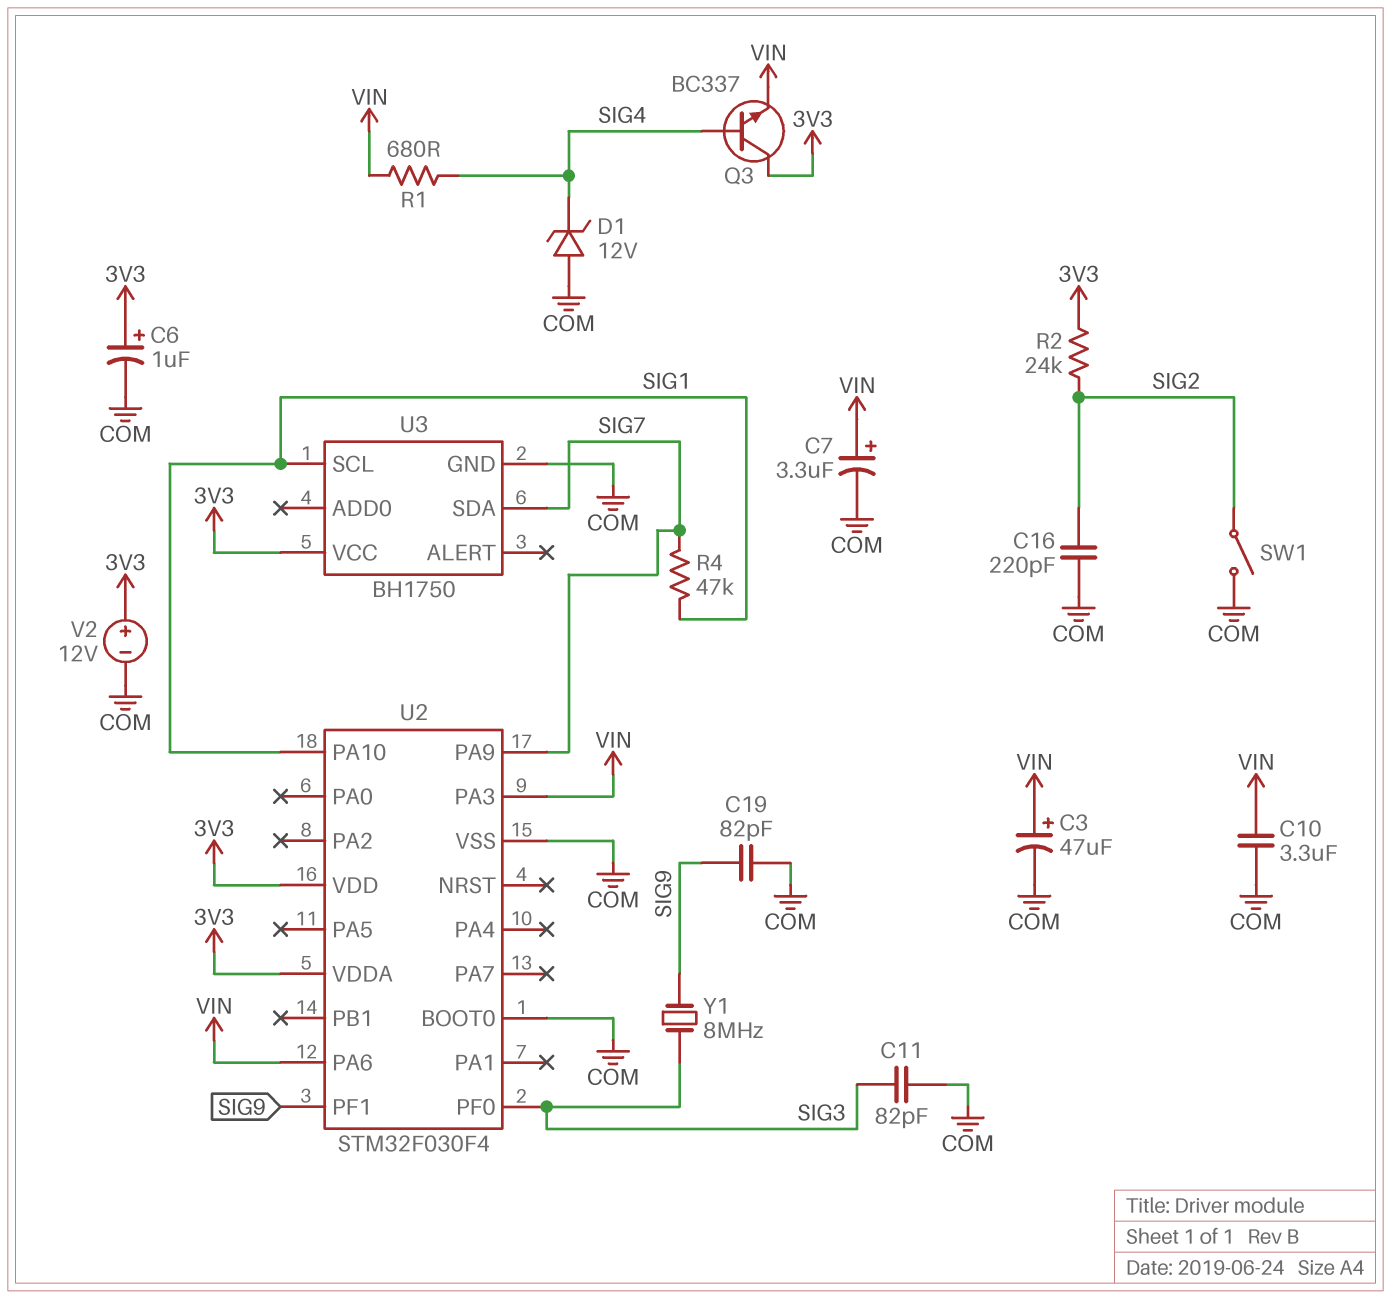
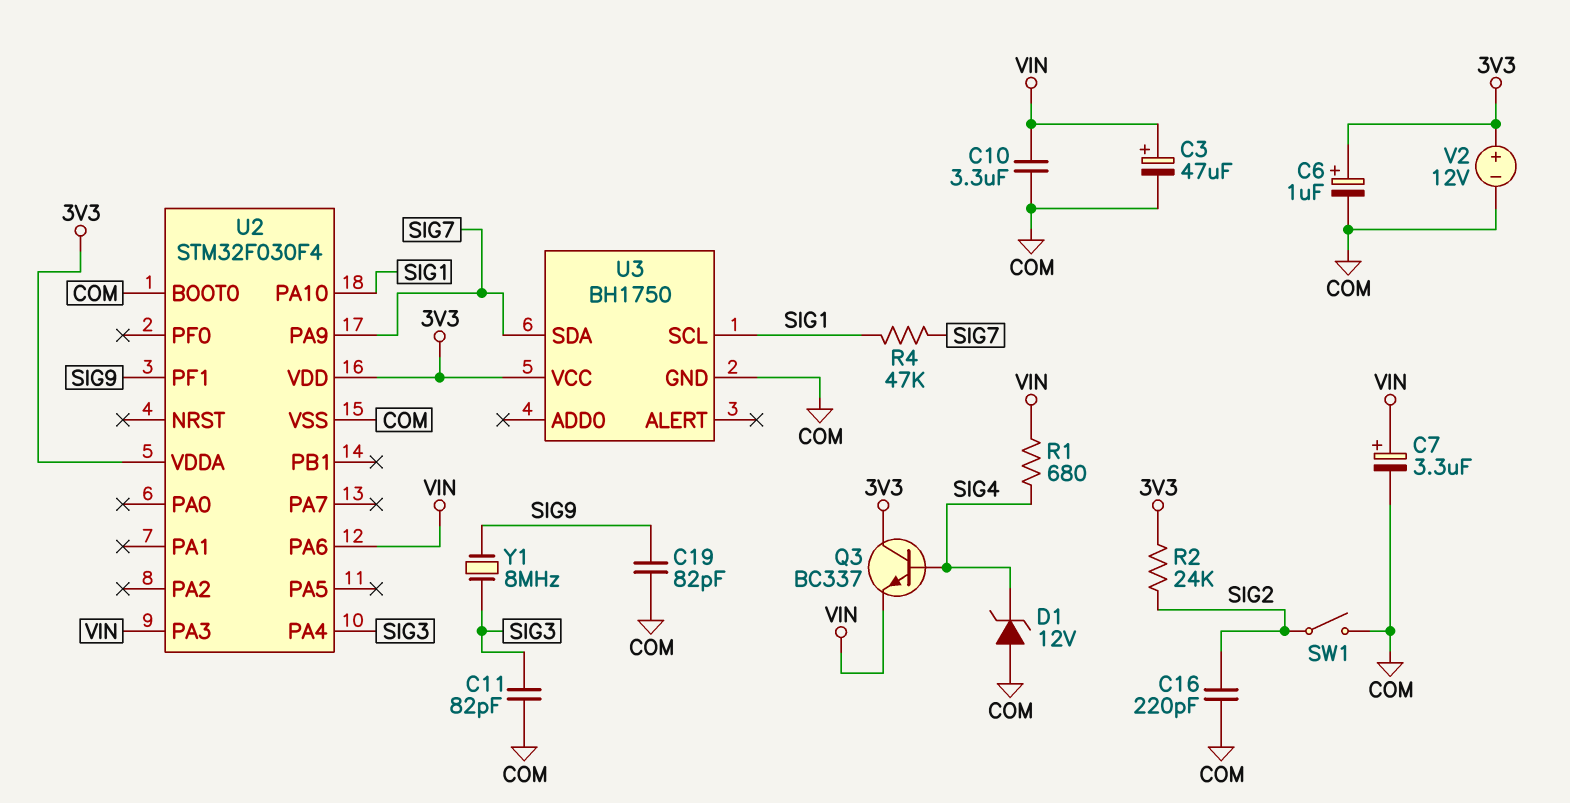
U2 pin PA4: none -> SIG3
U2 pin PF0: SIG3 -> none

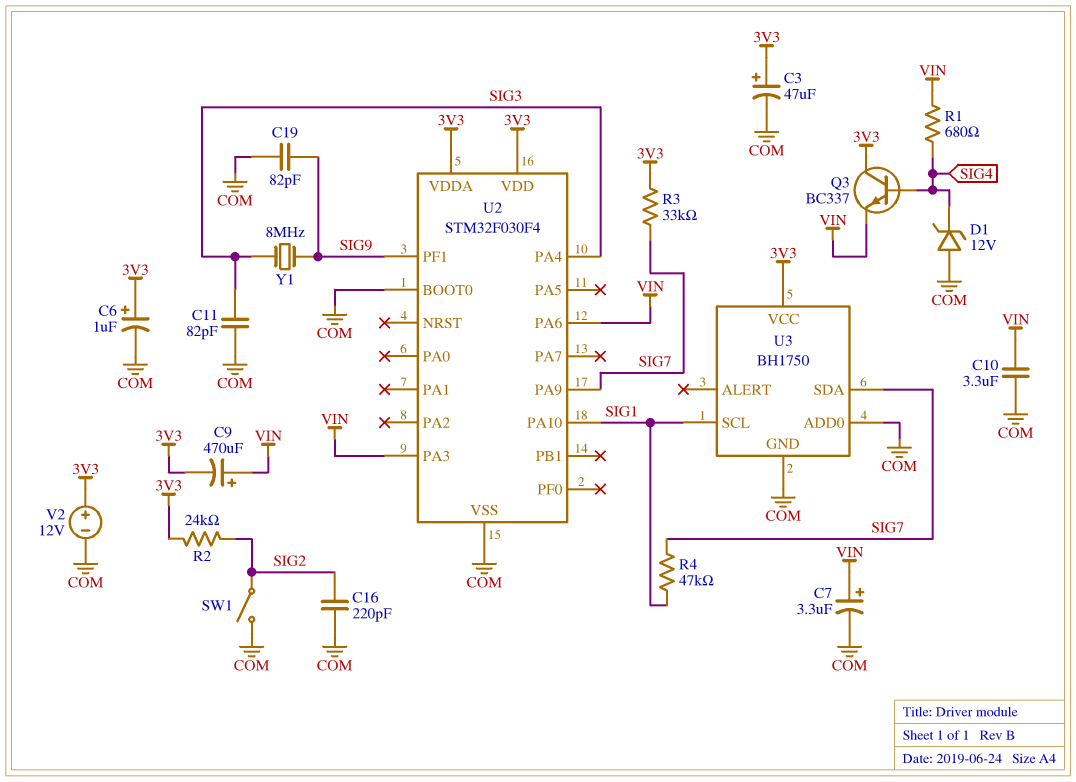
C3: 47uF (plus VIN, minus COM) -> 47uF (plus 3V3, minus COM)
C9: none -> 470uF (plus VIN, minus 3V3)
R3: none -> 33k (3V3, SIG7)
U3 pin ADD0: none -> COM

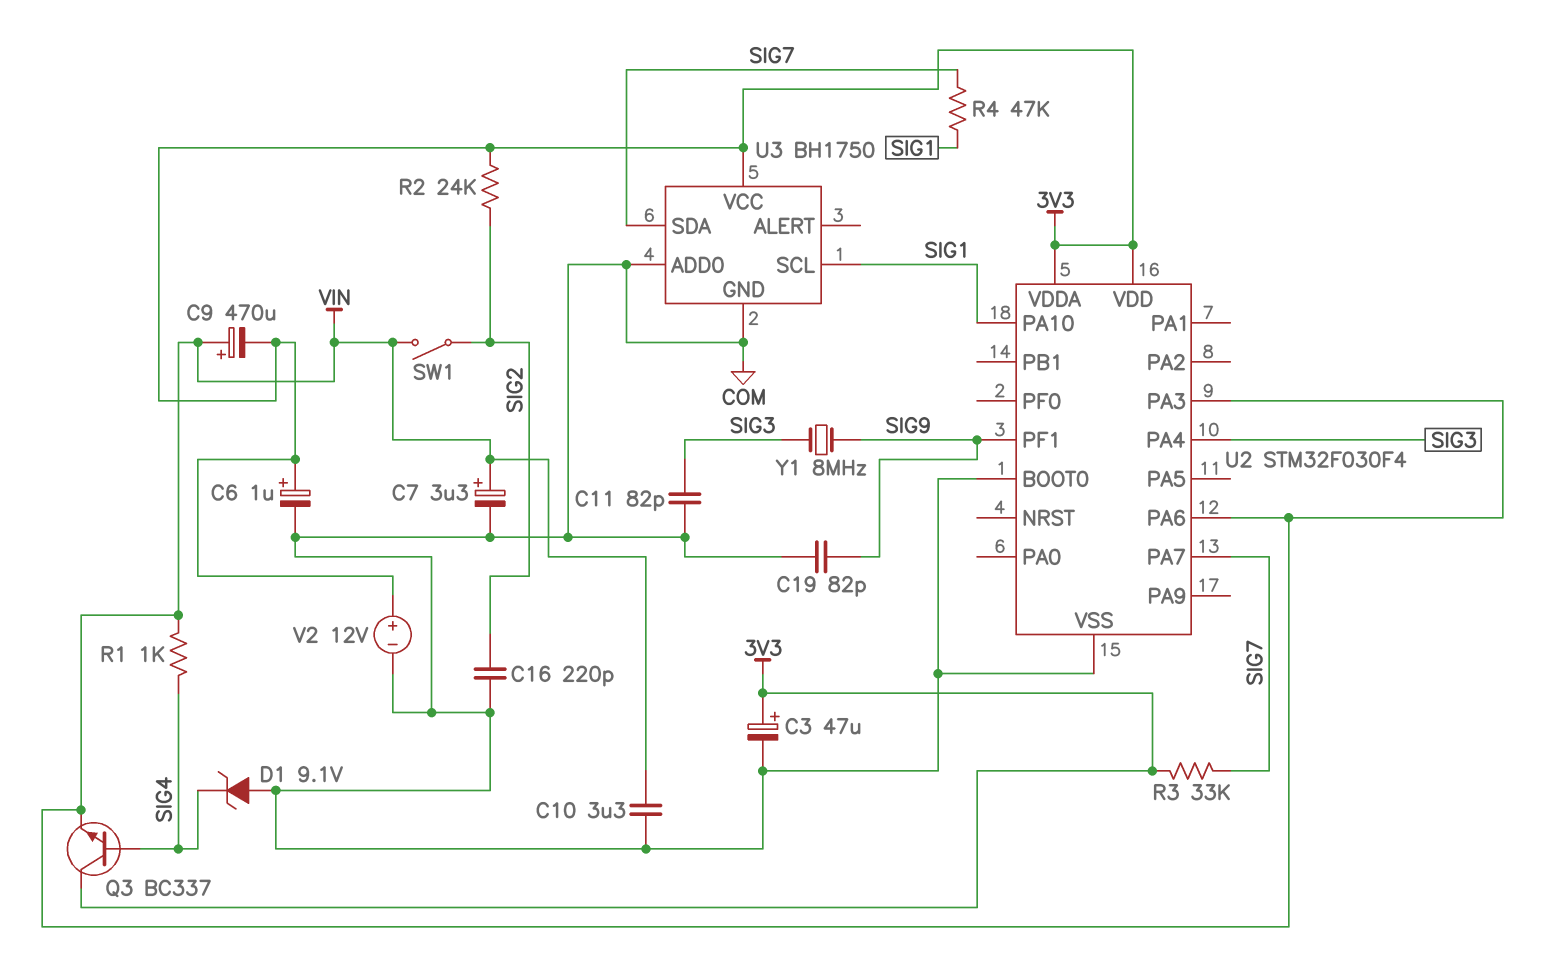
D1: zener 12V (A COM, K SIG4) -> zener 9.1V (A COM, K SIG4)
R1: 680 (SIG4, VIN) -> 1k (SIG4, VIN)
SW1: switch (COM, SIG2) -> switch (SIG2, VIN)
U2 pin PA7: none -> SIG7
U2 pin PA9: SIG7 -> none

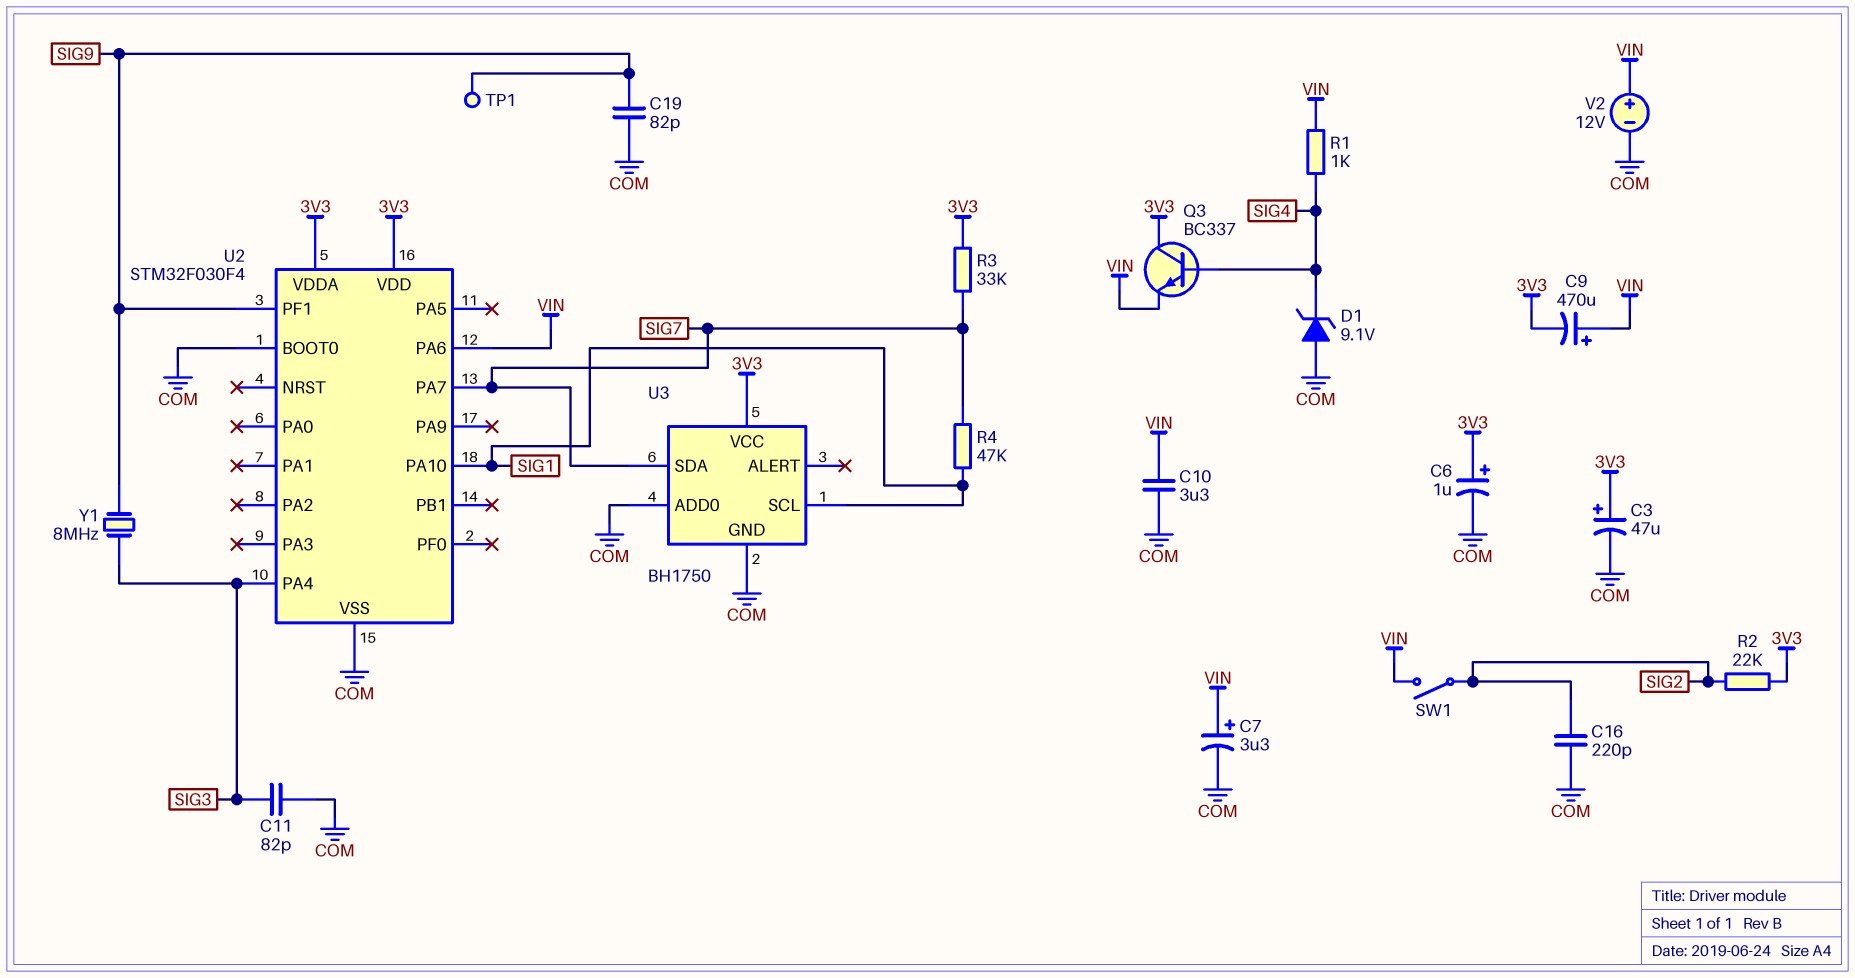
R2: 24k (3V3, SIG2) -> 22k (3V3, SIG2)
TP1: none -> test point (SIG9)
U2 pin PA3: VIN -> none
V2: 12V (plus 3V3, minus COM) -> 12V (plus VIN, minus COM)

